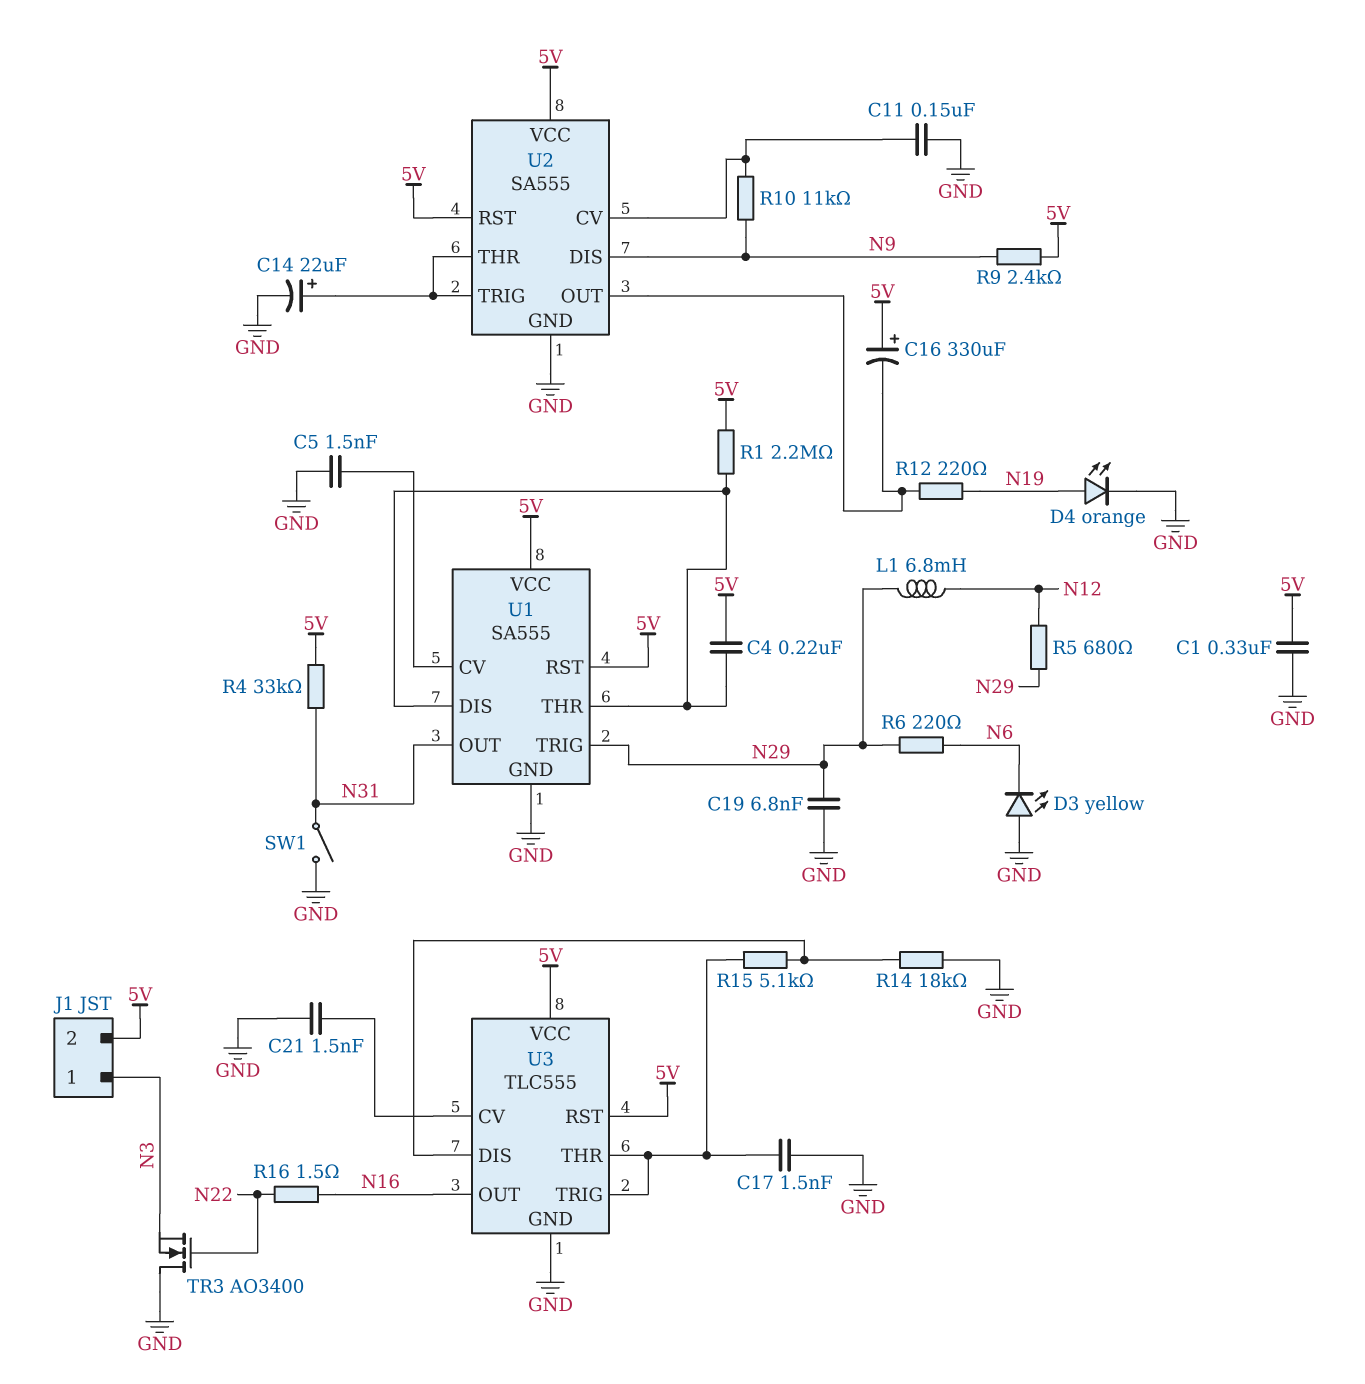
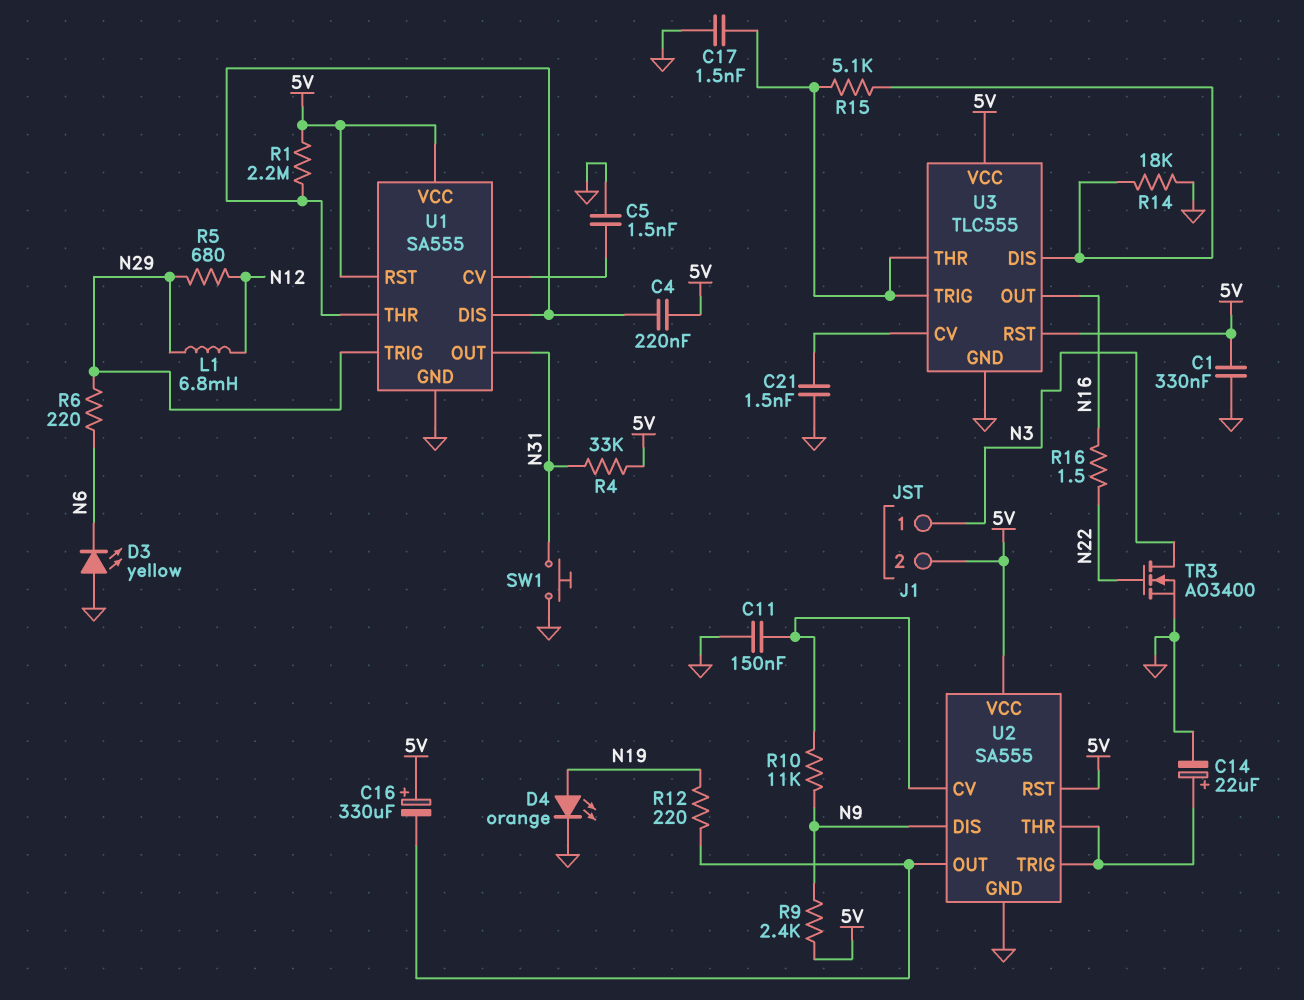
C19: 6.8nF (GND, N29) -> none
SW1: switch (GND, N31) -> button (GND, N31)
TR3: NMOS AO3400 (G N22, D GND, S N3) -> NMOS AO3400 (G N22, D N3, S GND)

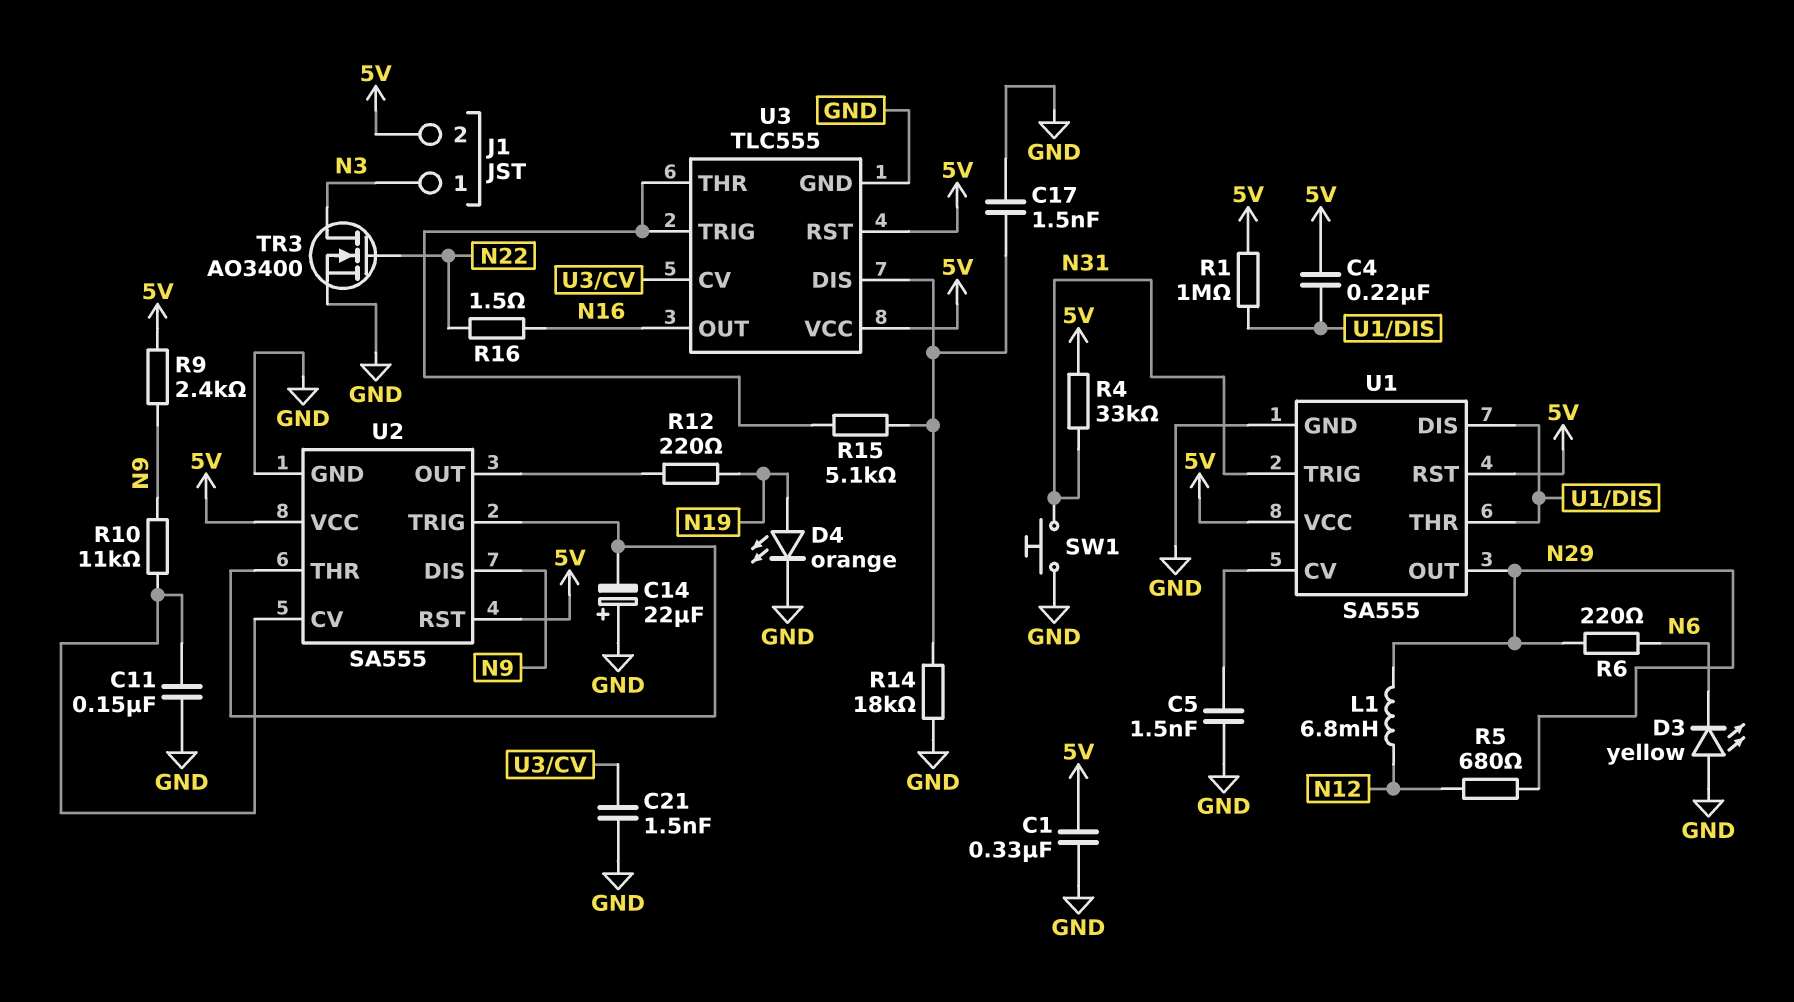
C14: 22uF (plus U2/THR, minus GND) -> 22uF (plus GND, minus U2/THR)
C16: 330uF (plus 5V, minus U2/OUT) -> none
C17: 1.5nF (GND, U3/THR) -> 1.5nF (GND, U3/DIS)
R1: 2.2M (5V, U1/DIS) -> 1M (5V, U1/DIS)
U1 pin OUT: N31 -> N29
U1 pin TRIG: N29 -> N31

